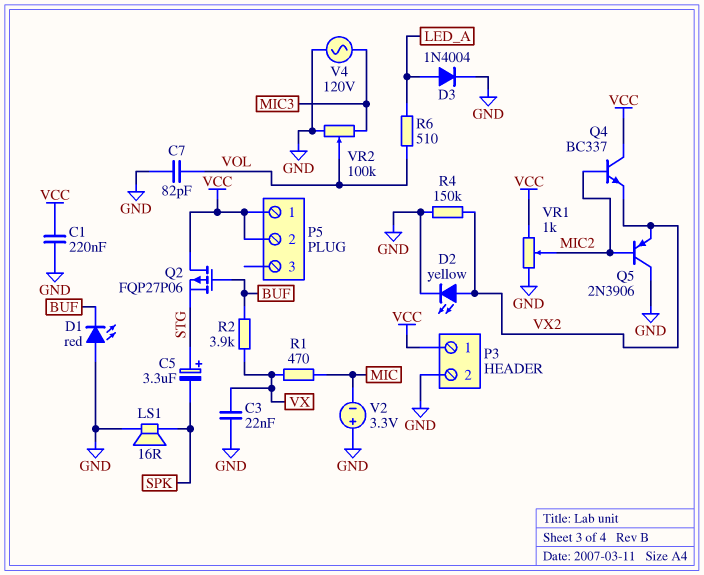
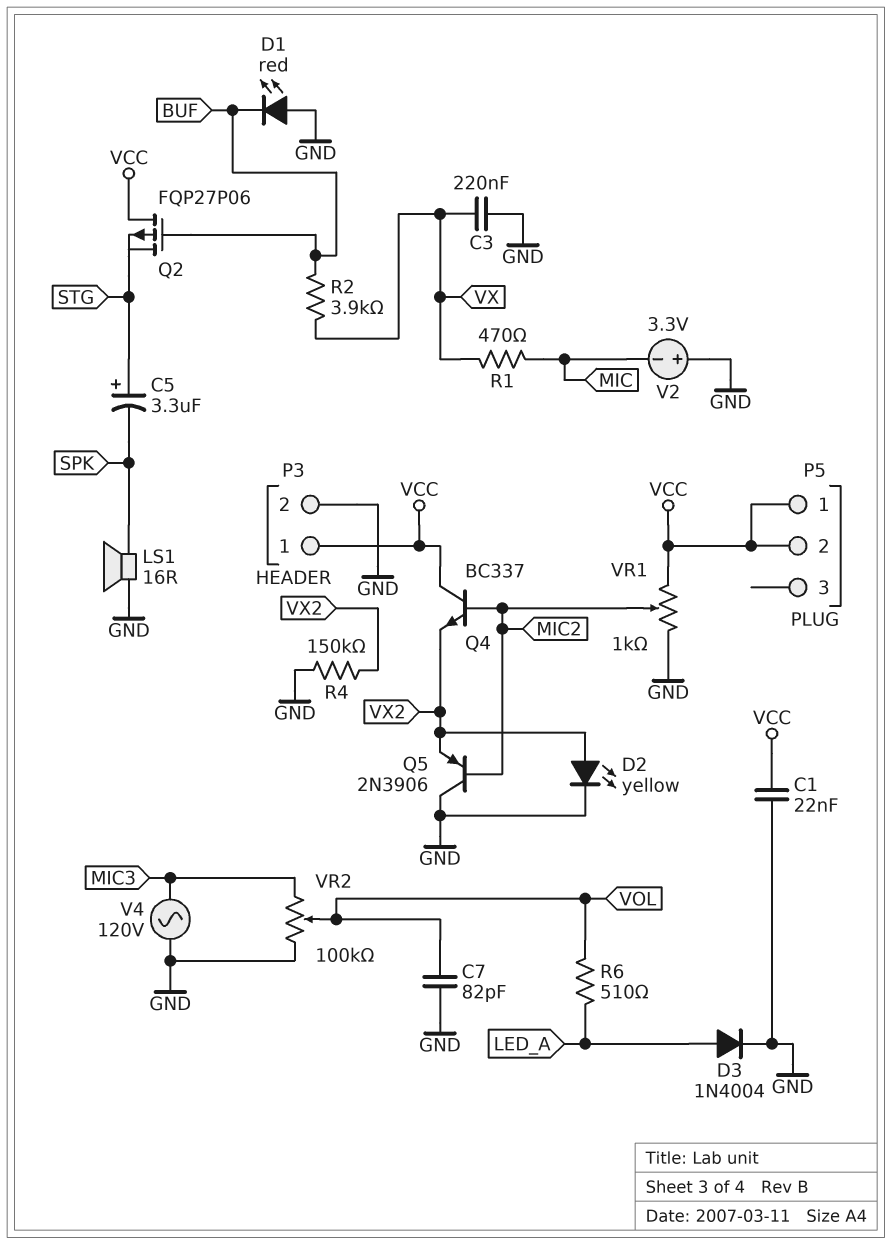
C1: 220nF (GND, VCC) -> 22nF (GND, VCC)
C3: 22nF (GND, VX) -> 220nF (GND, VX)

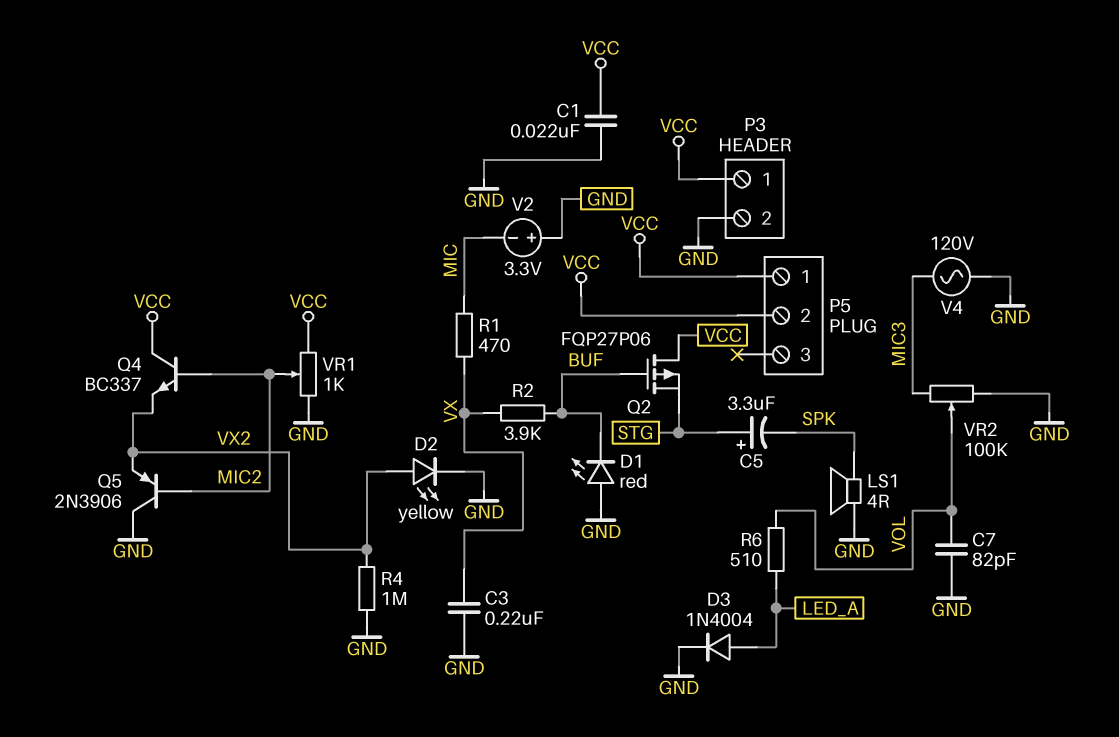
LS1: speaker 16R (GND, SPK) -> speaker 4R (GND, SPK)
R4: 150k (GND, VX2) -> 1M (GND, VX2)

